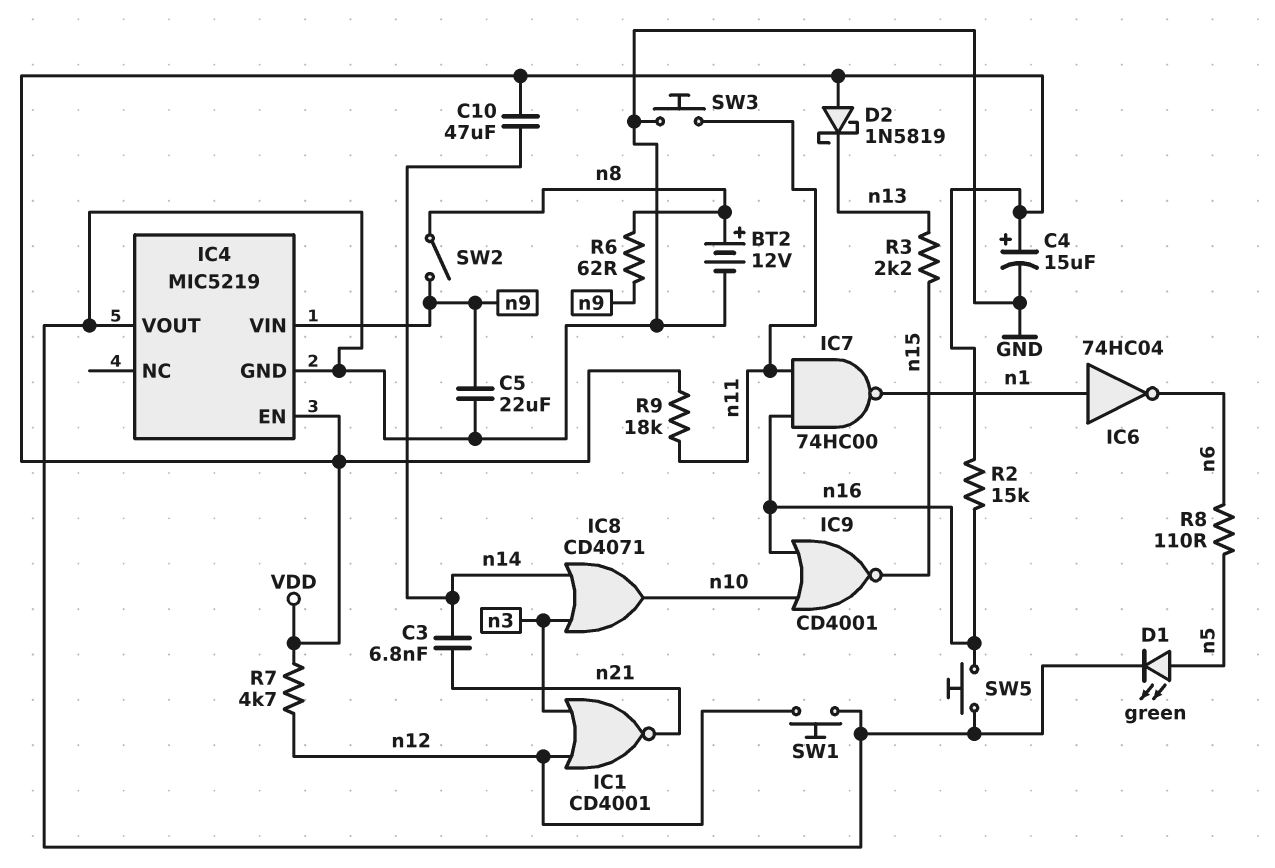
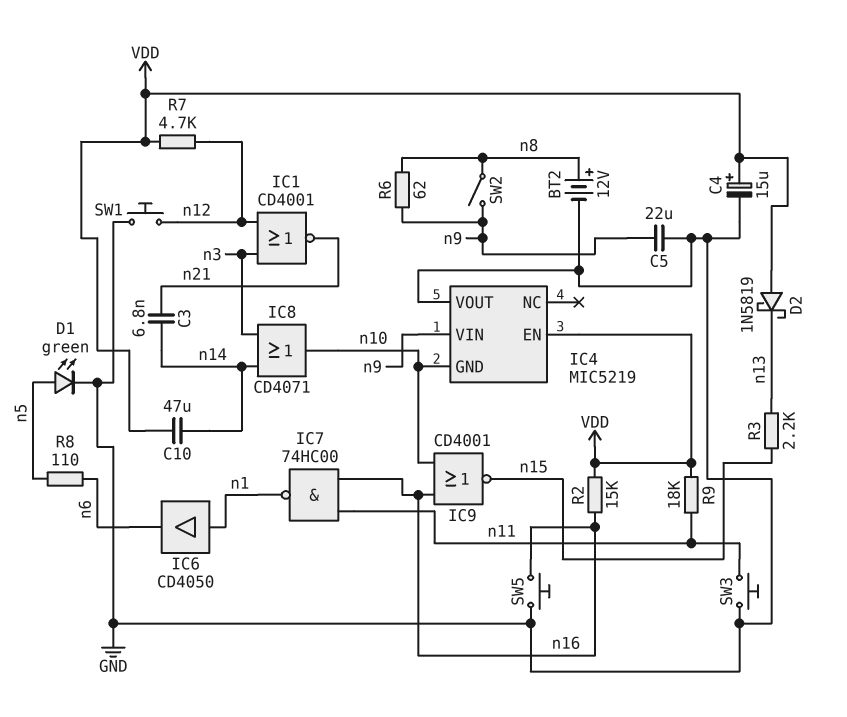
IC4 pin GND: GND -> n10
IC6: NOT 74HC04 (in n1, out n6) -> buffer CD4050 (in n1, out n6)

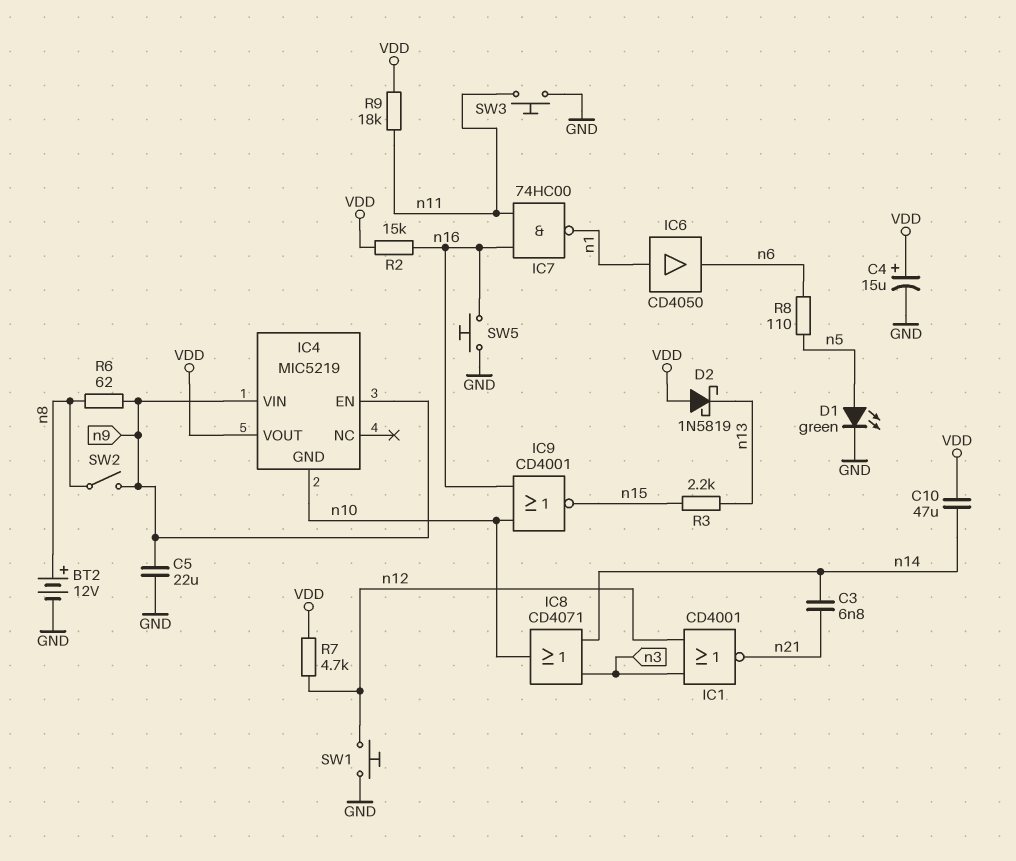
IC4 pin EN: VDD -> n9
IC4 pin VOUT: GND -> VDD

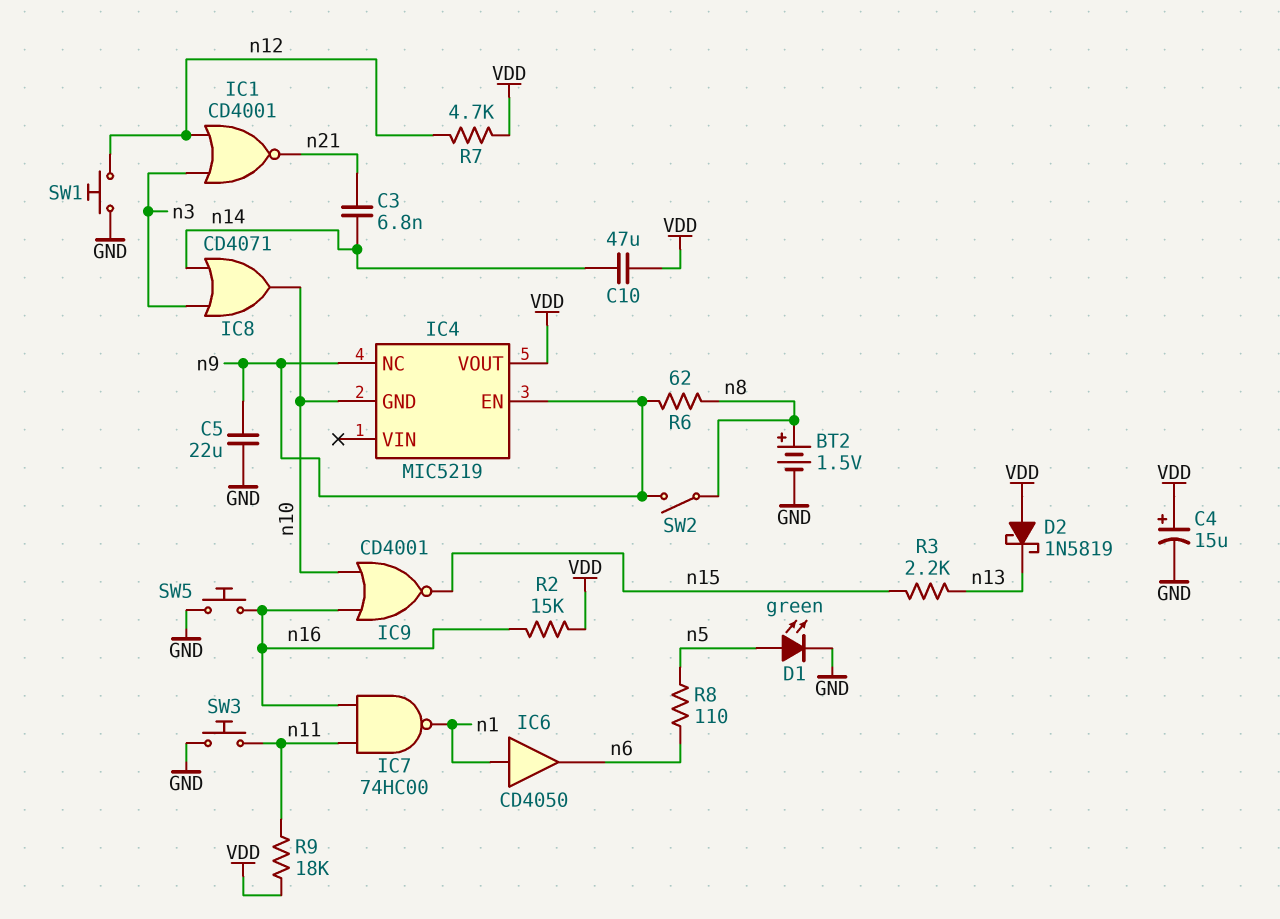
BT2: 12V (plus n8, minus GND) -> 1.5V (plus n8, minus GND)
IC4 pin NC: none -> n9
IC4 pin VIN: n9 -> none

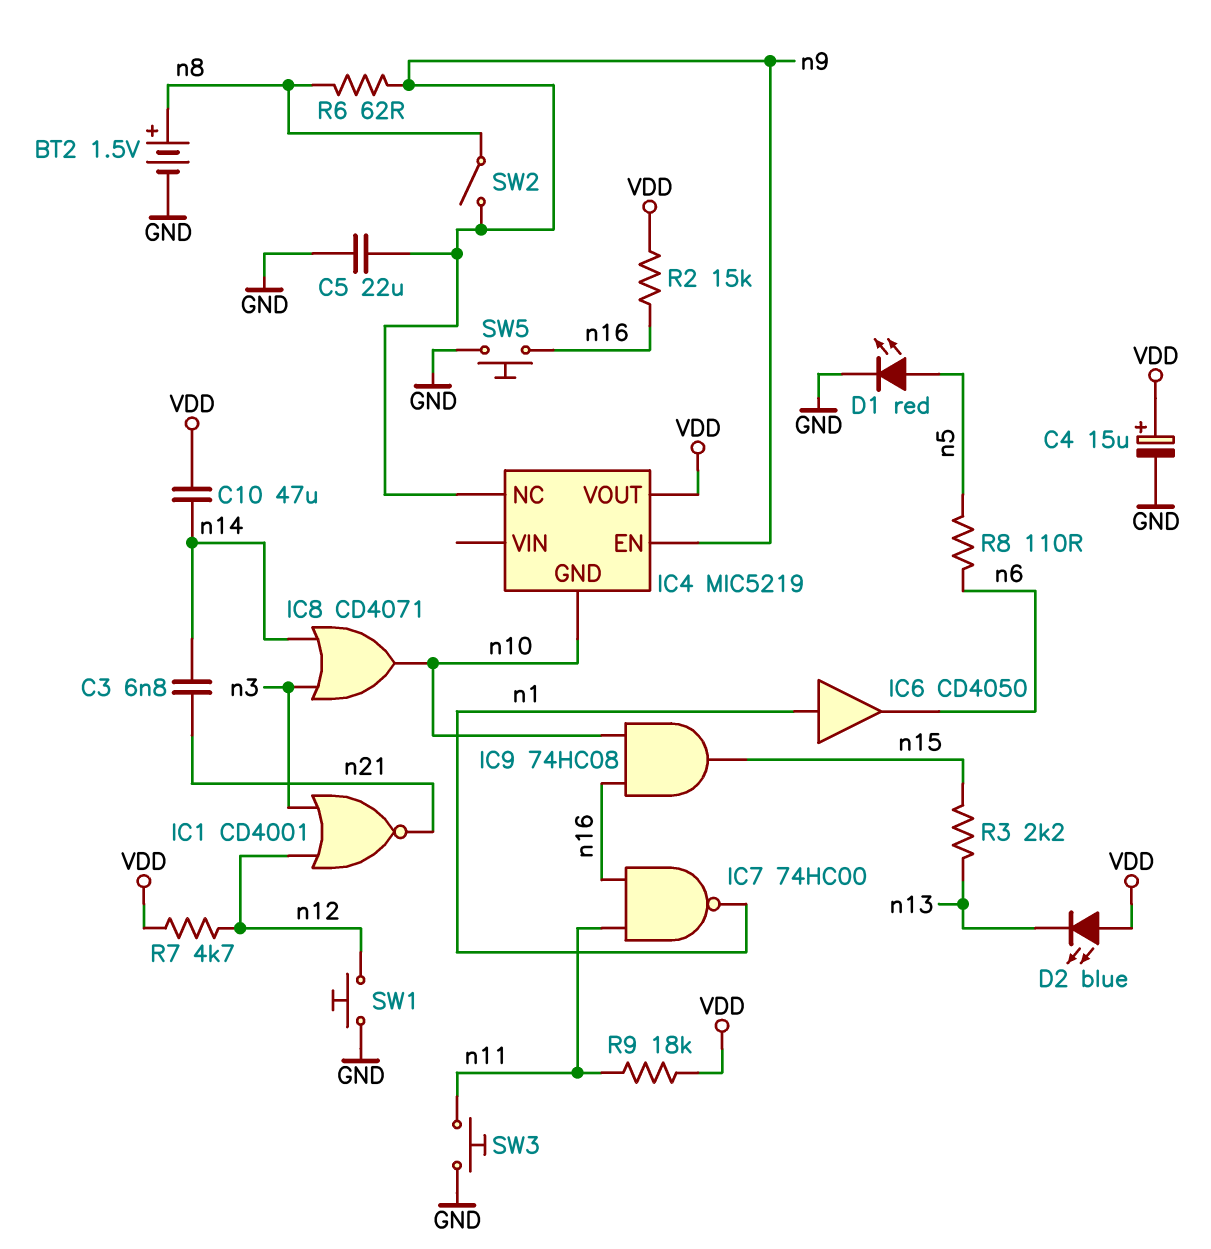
D1: LED green (A n5, K GND) -> LED red (A n5, K GND)
D2: schottky 1N5819 (A VDD, K n13) -> LED blue (A VDD, K n13)
IC9: NOR CD4001 (in n10, in n16, out n15) -> AND 74HC08 (in n10, in n16, out n15)

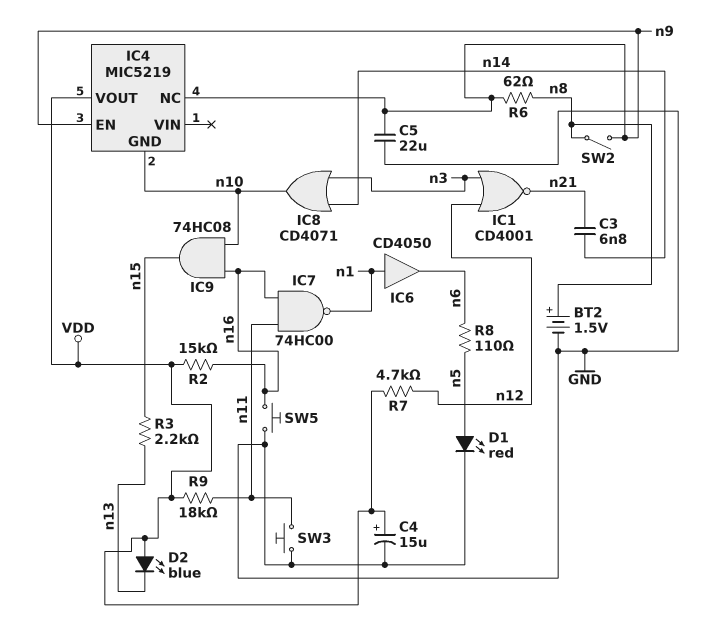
C10: 47uF (VDD, n14) -> none
SW1: button (GND, n12) -> none

